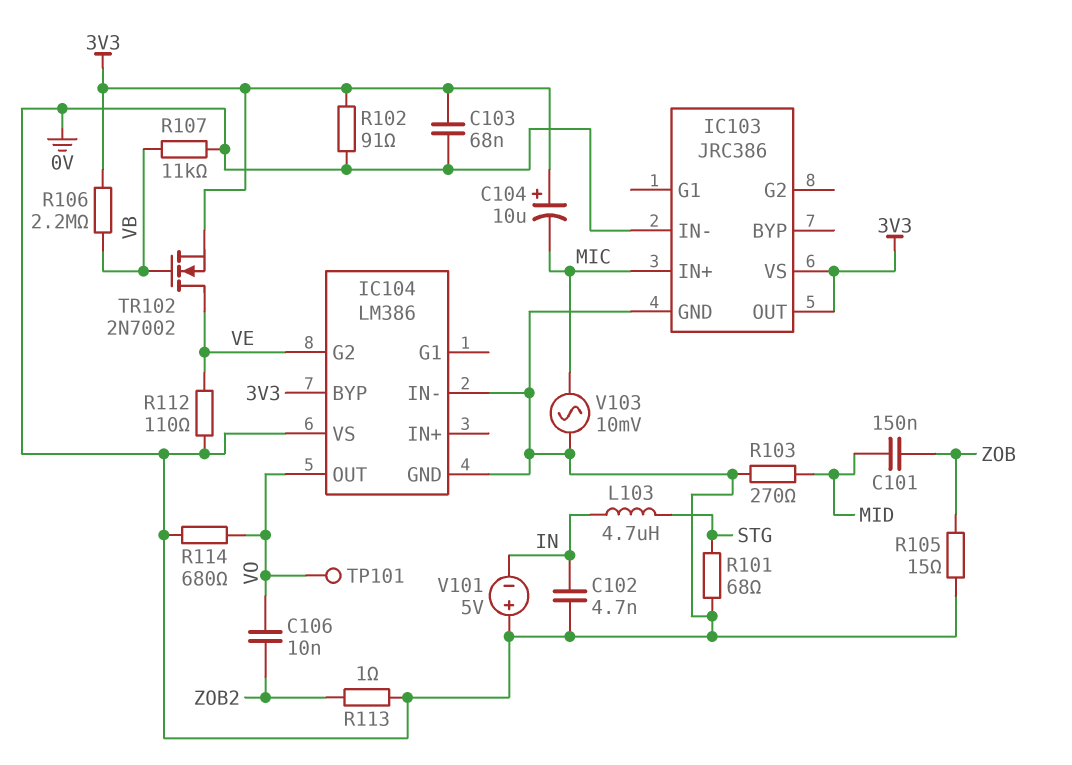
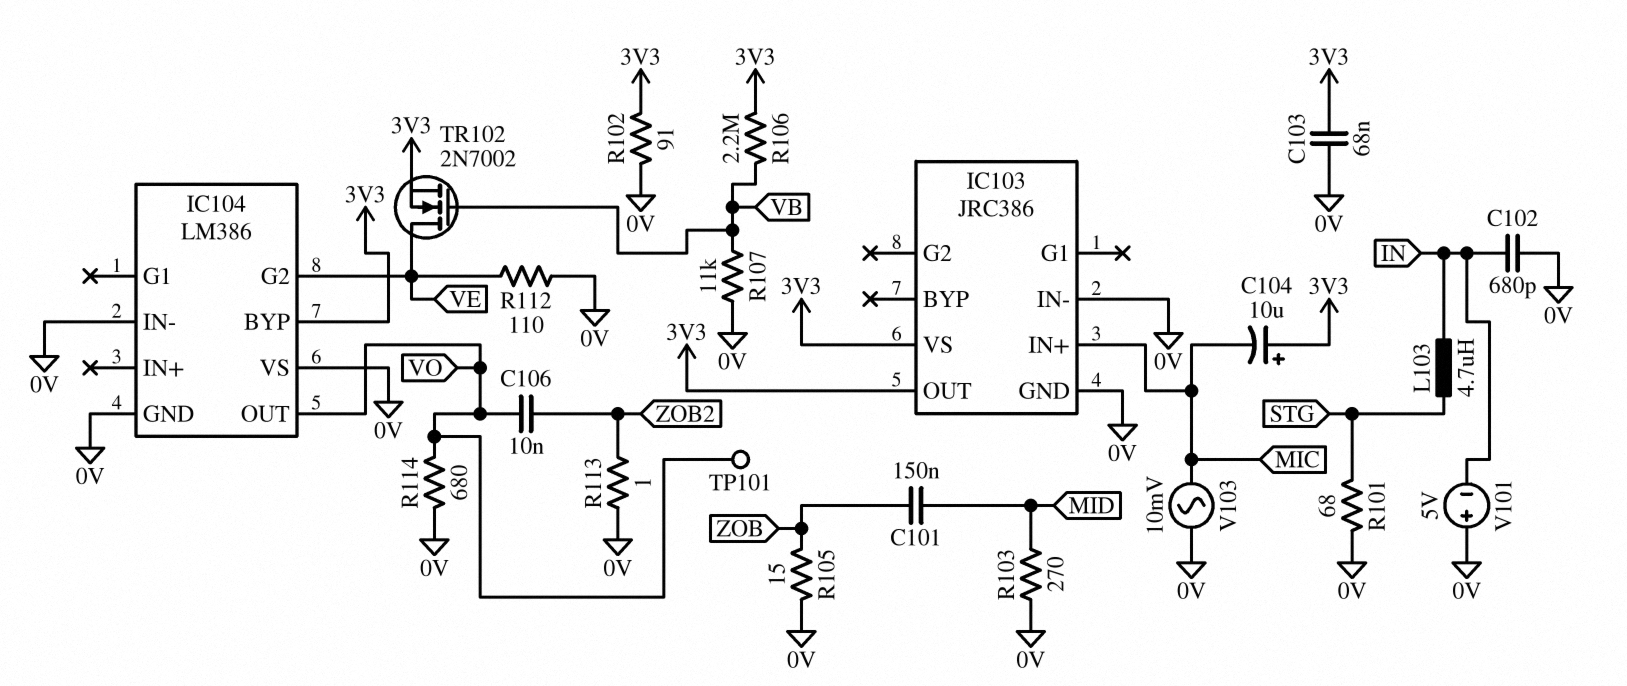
C102: 4.7nF (0V, IN) -> 680pF (0V, IN)

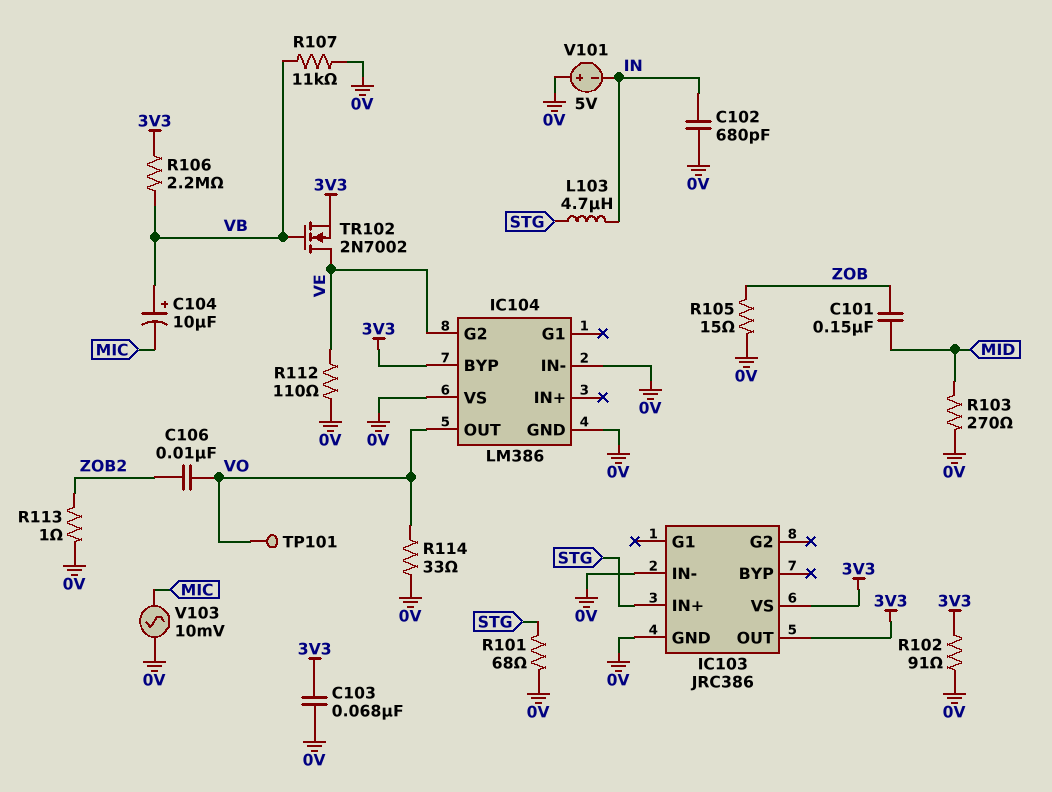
C104: 10uF (plus 3V3, minus MIC) -> 10uF (plus VB, minus MIC)
IC103 pin IN+: MIC -> STG
R114: 680 (0V, VO) -> 33 (0V, VO)

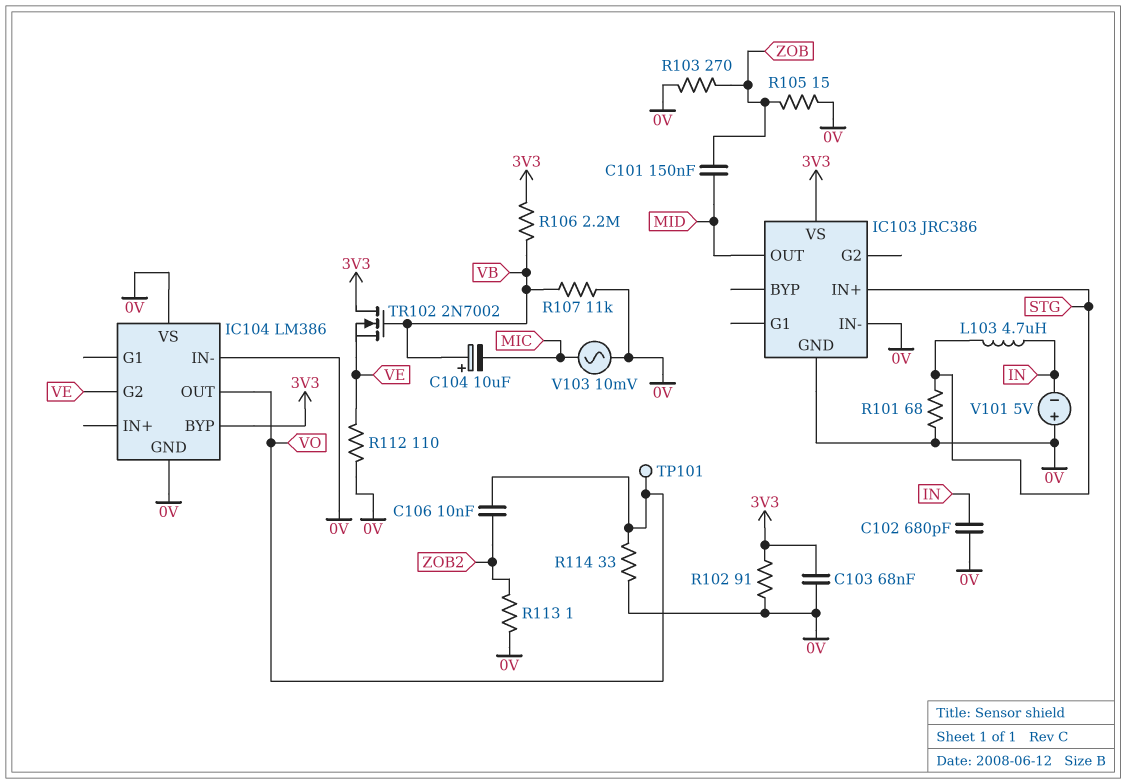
IC103 pin OUT: 3V3 -> MID
R103: 270 (0V, MID) -> 270 (0V, ZOB)
TR102: NMOS 2N7002 (G VB, D VE, S 3V3) -> NMOS 2N7002 (G VB, D 3V3, S VE)

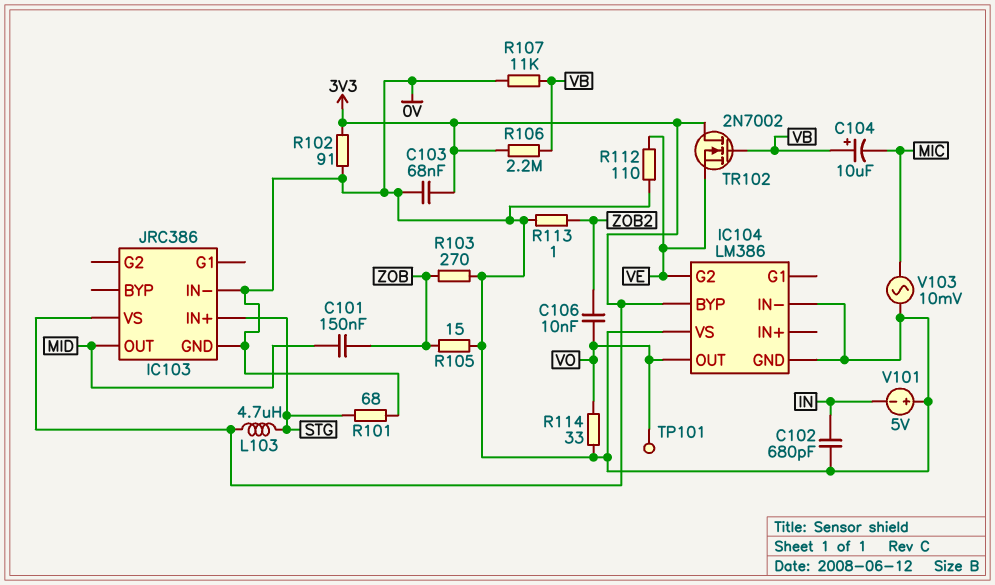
L103: 4.7uH (IN, STG) -> 4.7uH (3V3, STG)

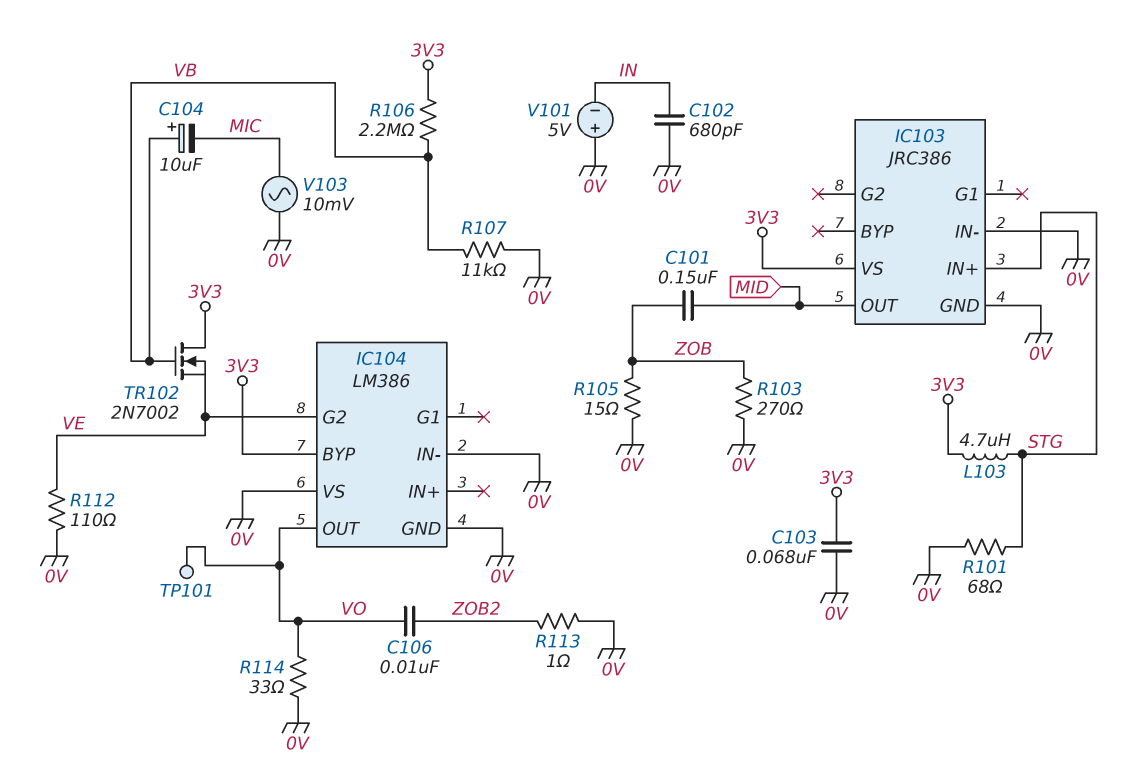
R102: 91 (0V, 3V3) -> none

